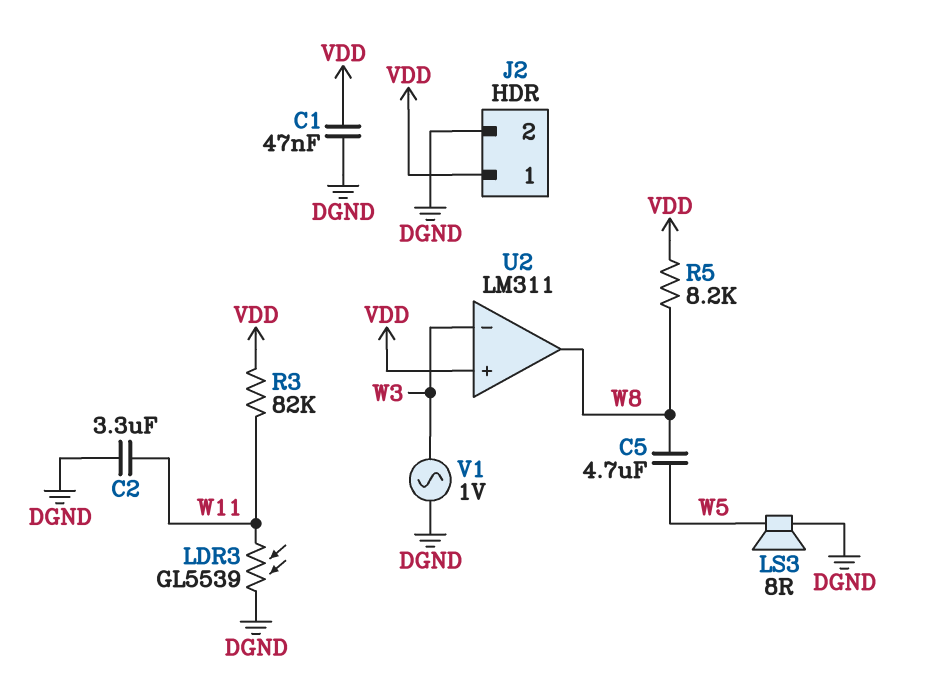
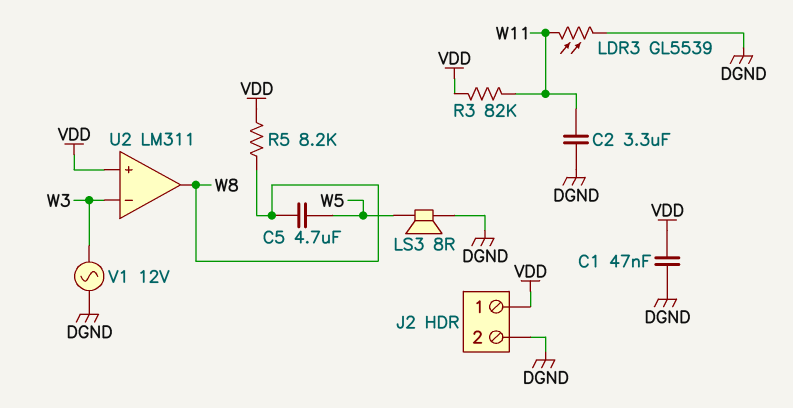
V1: AC 1V (DGND, W3) -> AC 12V (DGND, W3)

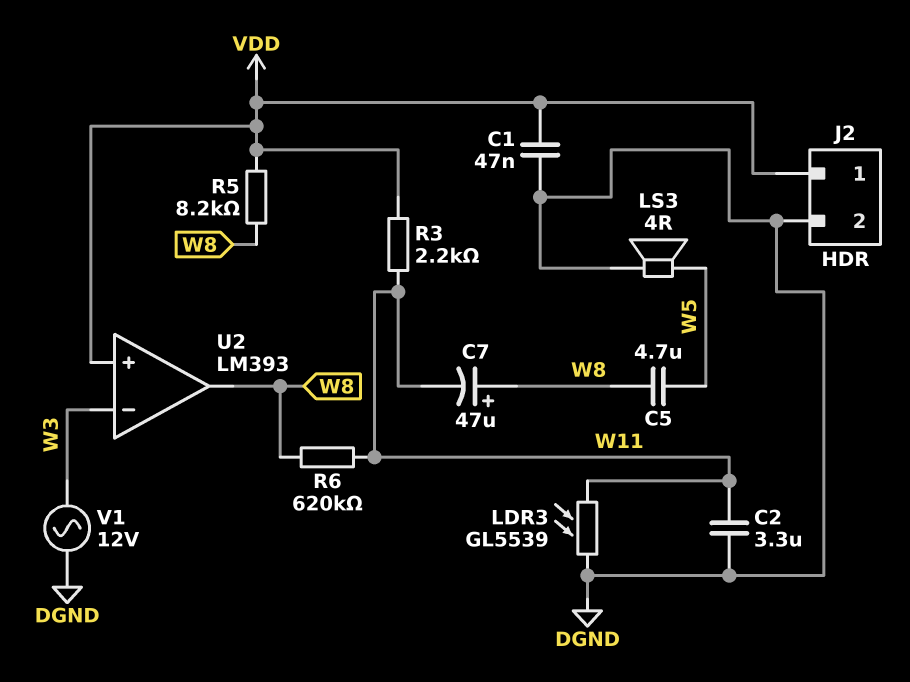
C7: none -> 47uF (plus W8, minus W11)
LS3: speaker 8R (DGND, W5) -> speaker 4R (DGND, W5)
R3: 82k (VDD, W11) -> 2.2k (VDD, W11)
R6: none -> 620k (W8, W11)
U2: LM311 -> LM393

